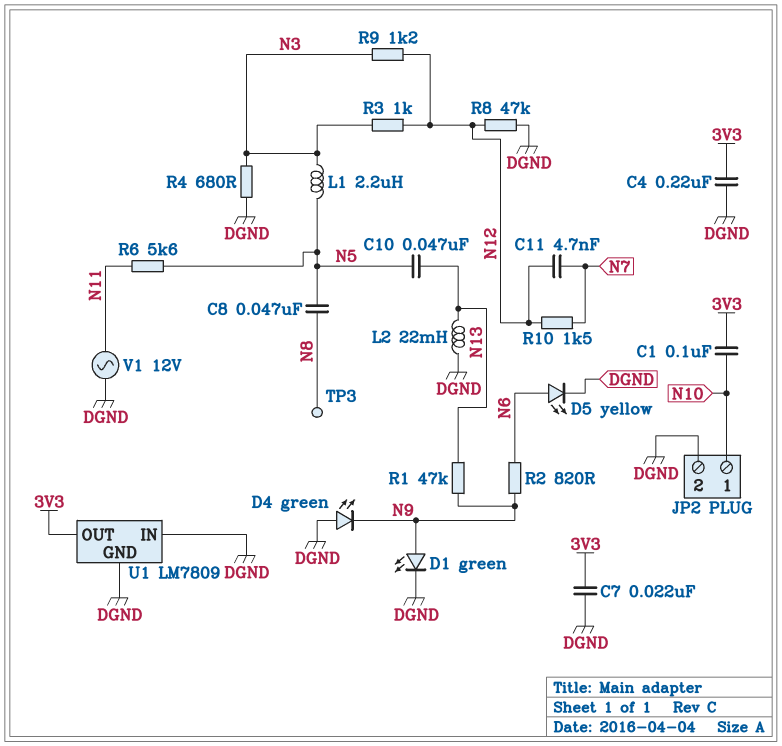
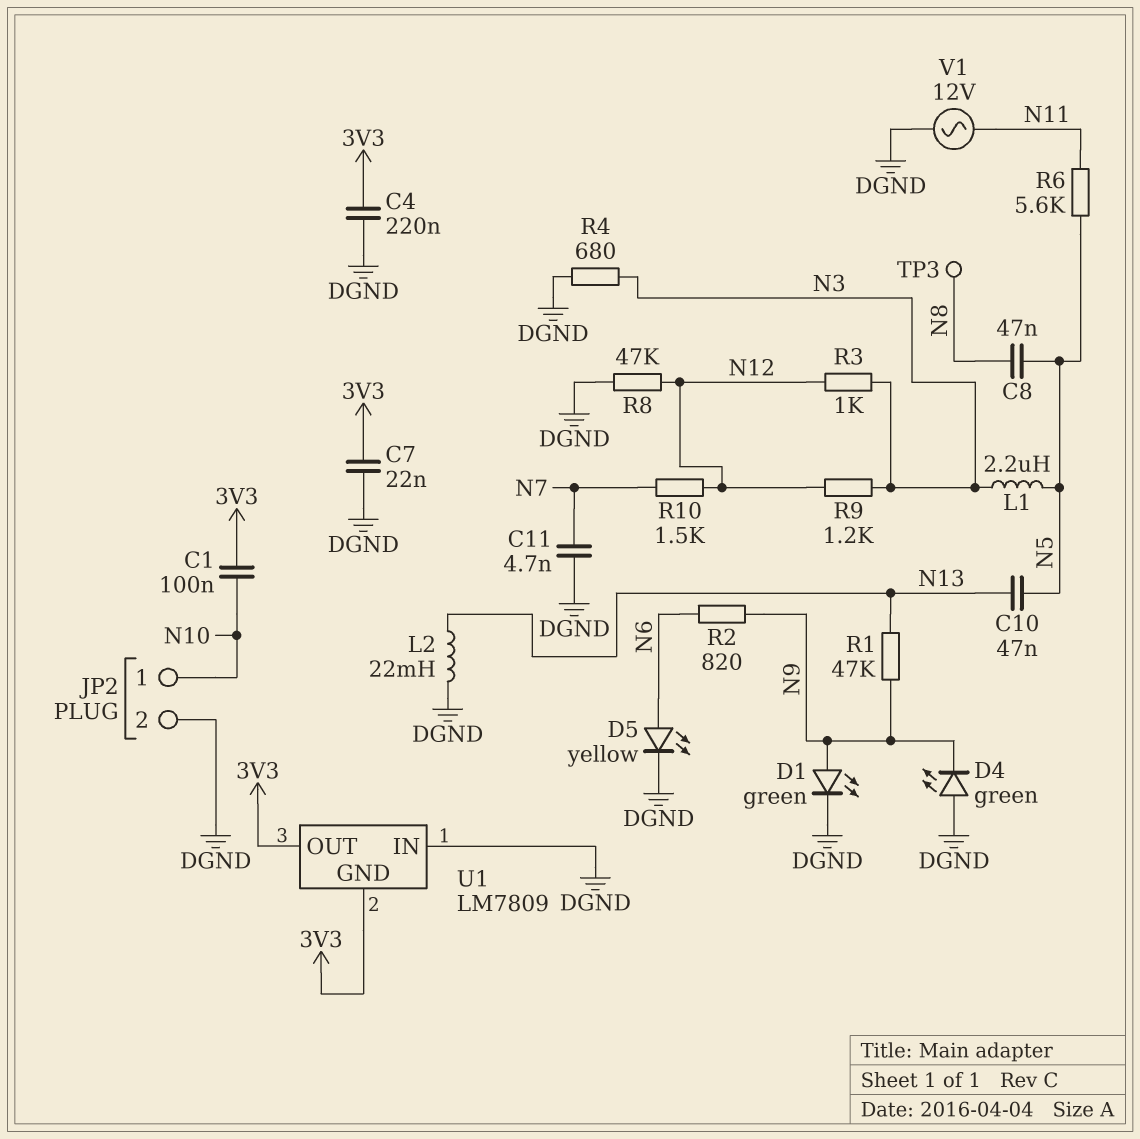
C11: 4.7nF (N7, N12) -> 4.7nF (DGND, N7)
U1 pin GND: DGND -> 3V3

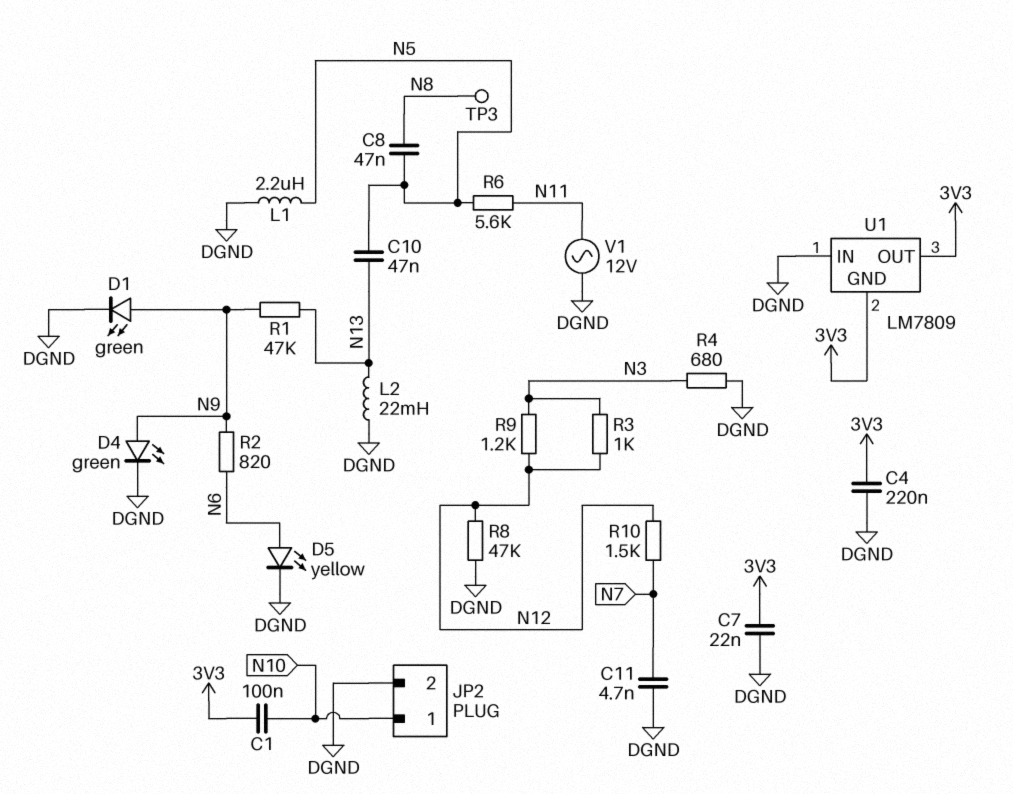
D4: LED green (A DGND, K N9) -> LED green (A N9, K DGND)
L1: 2.2uH (N3, N5) -> 2.2uH (DGND, N5)

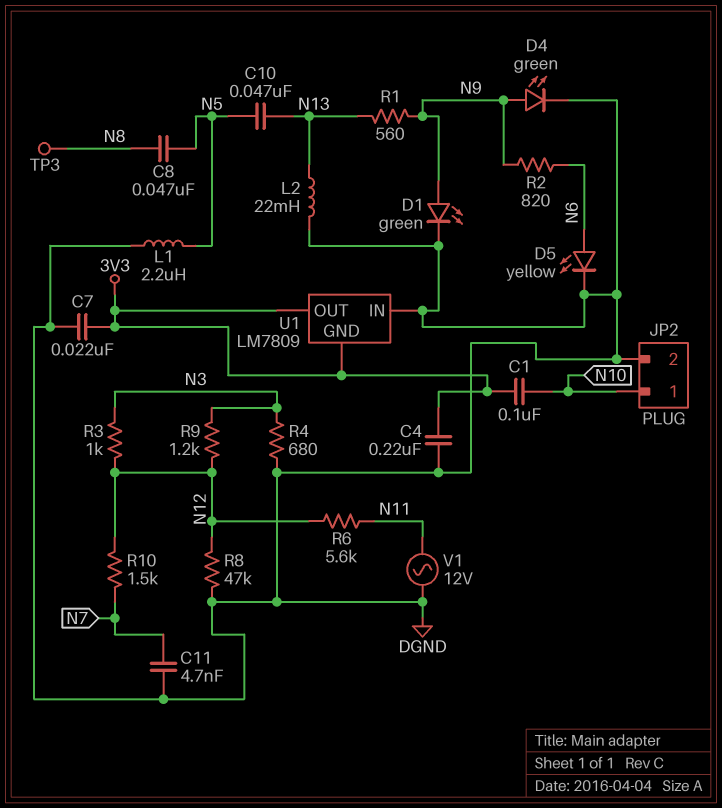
R1: 47k (N9, N13) -> 560 (N9, N13)
R6: 5.6k (N5, N11) -> 5.6k (N11, N12)

